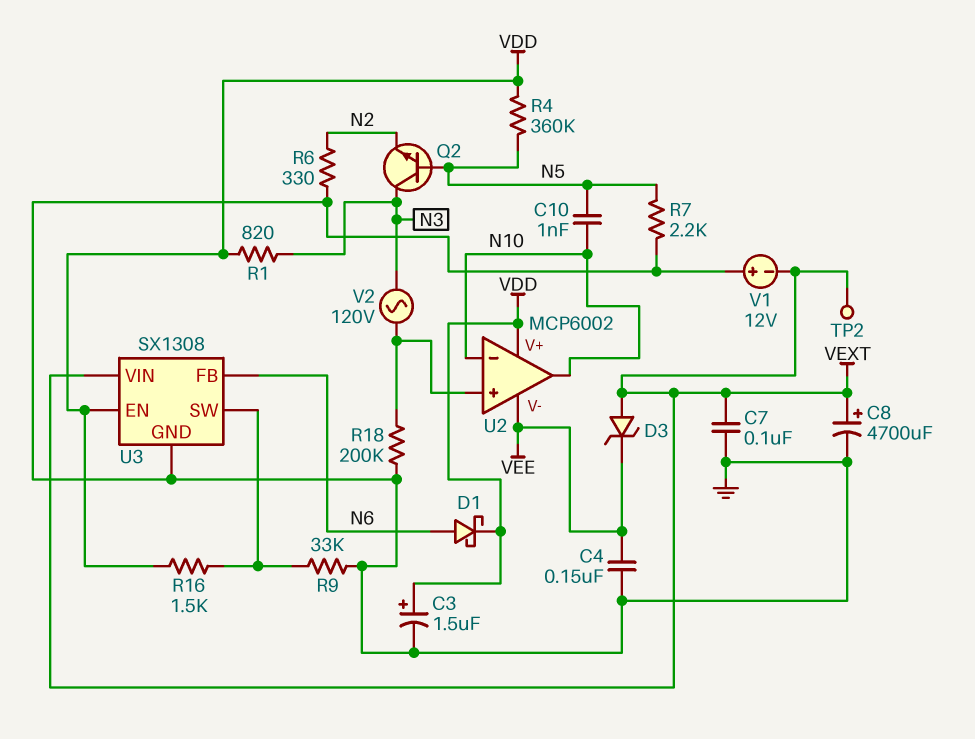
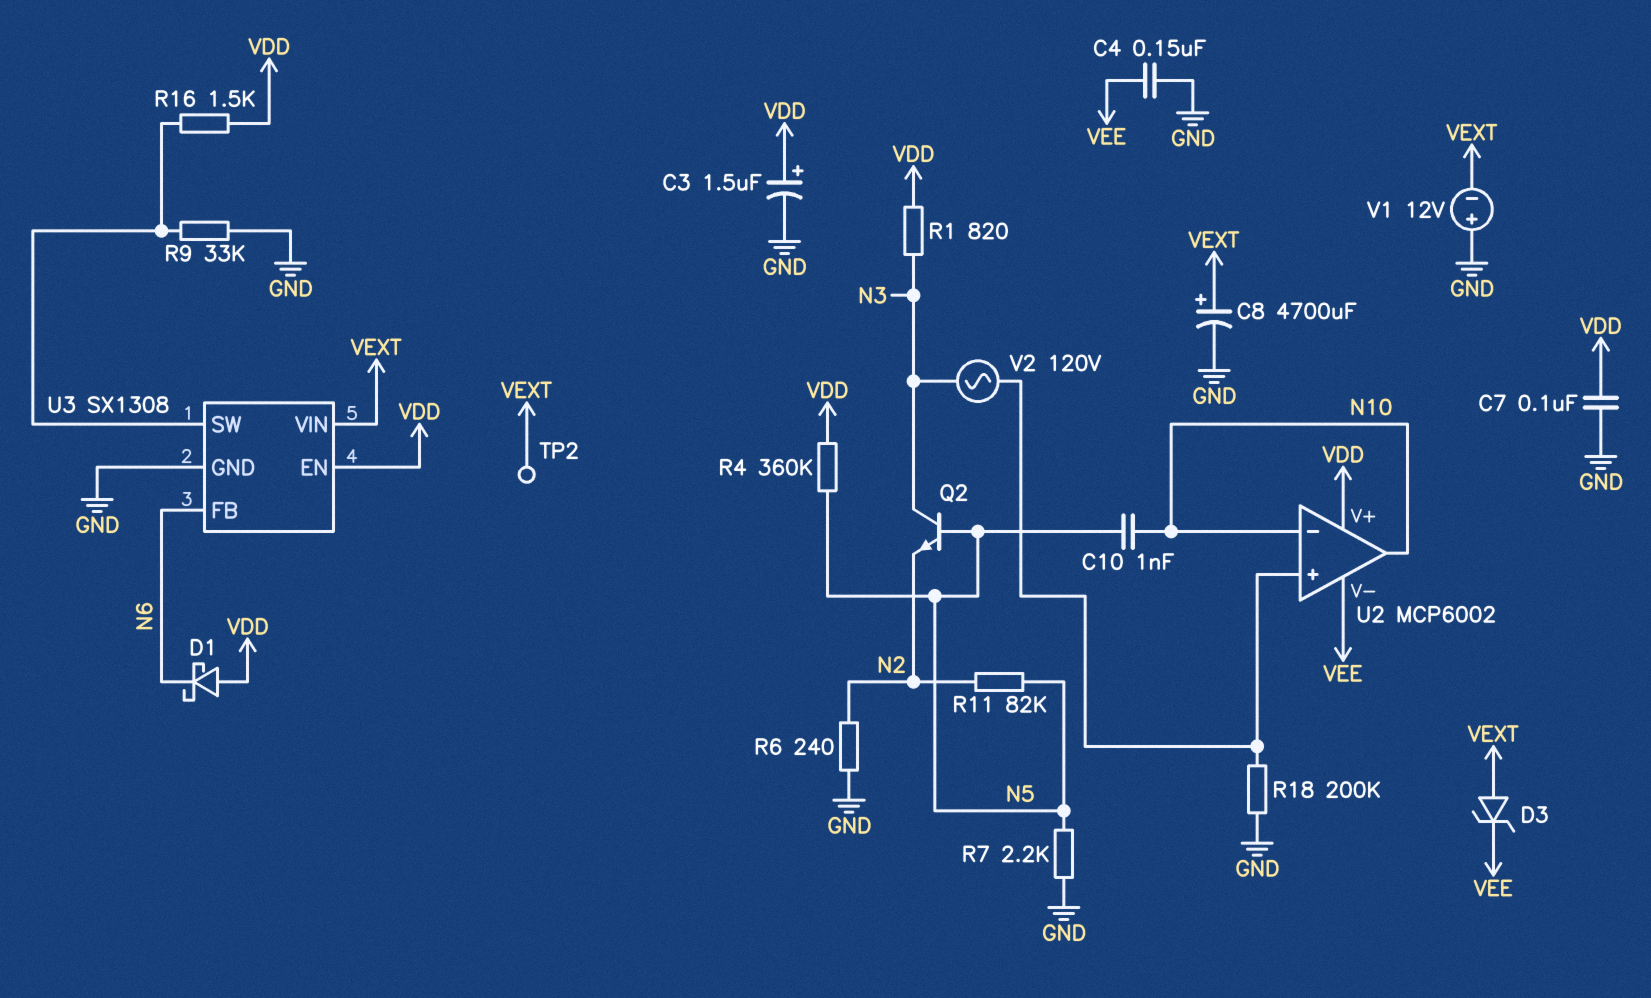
C7: 100nF (GND, VEXT) -> 100nF (GND, VDD)
D1: schottky (A N6, K VDD) -> schottky (A VDD, K N6)
R6: 330 (GND, N2) -> 240 (GND, N2)
R11: none -> 82k (N2, N5)

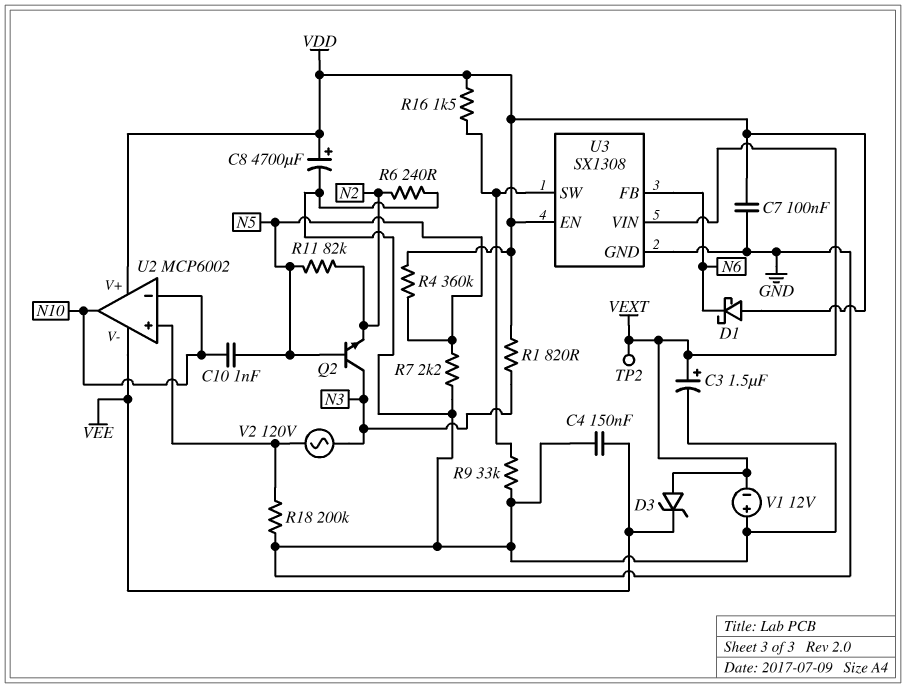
C3: 1.5uF (plus VDD, minus GND) -> 1.5uF (plus VEXT, minus GND)
C8: 4700uF (plus VEXT, minus GND) -> 4700uF (plus VDD, minus GND)

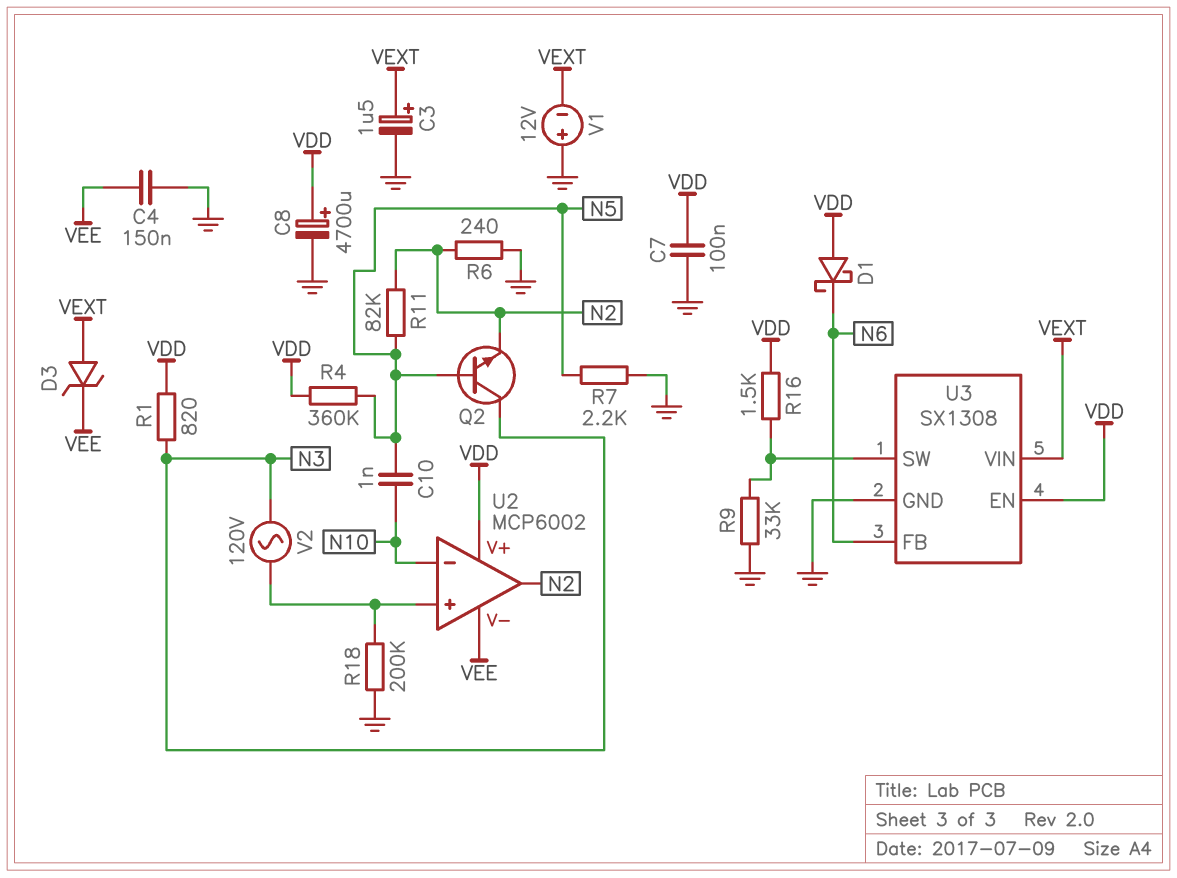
TP2: test point (VEXT) -> none
U2 pin out: N10 -> N2

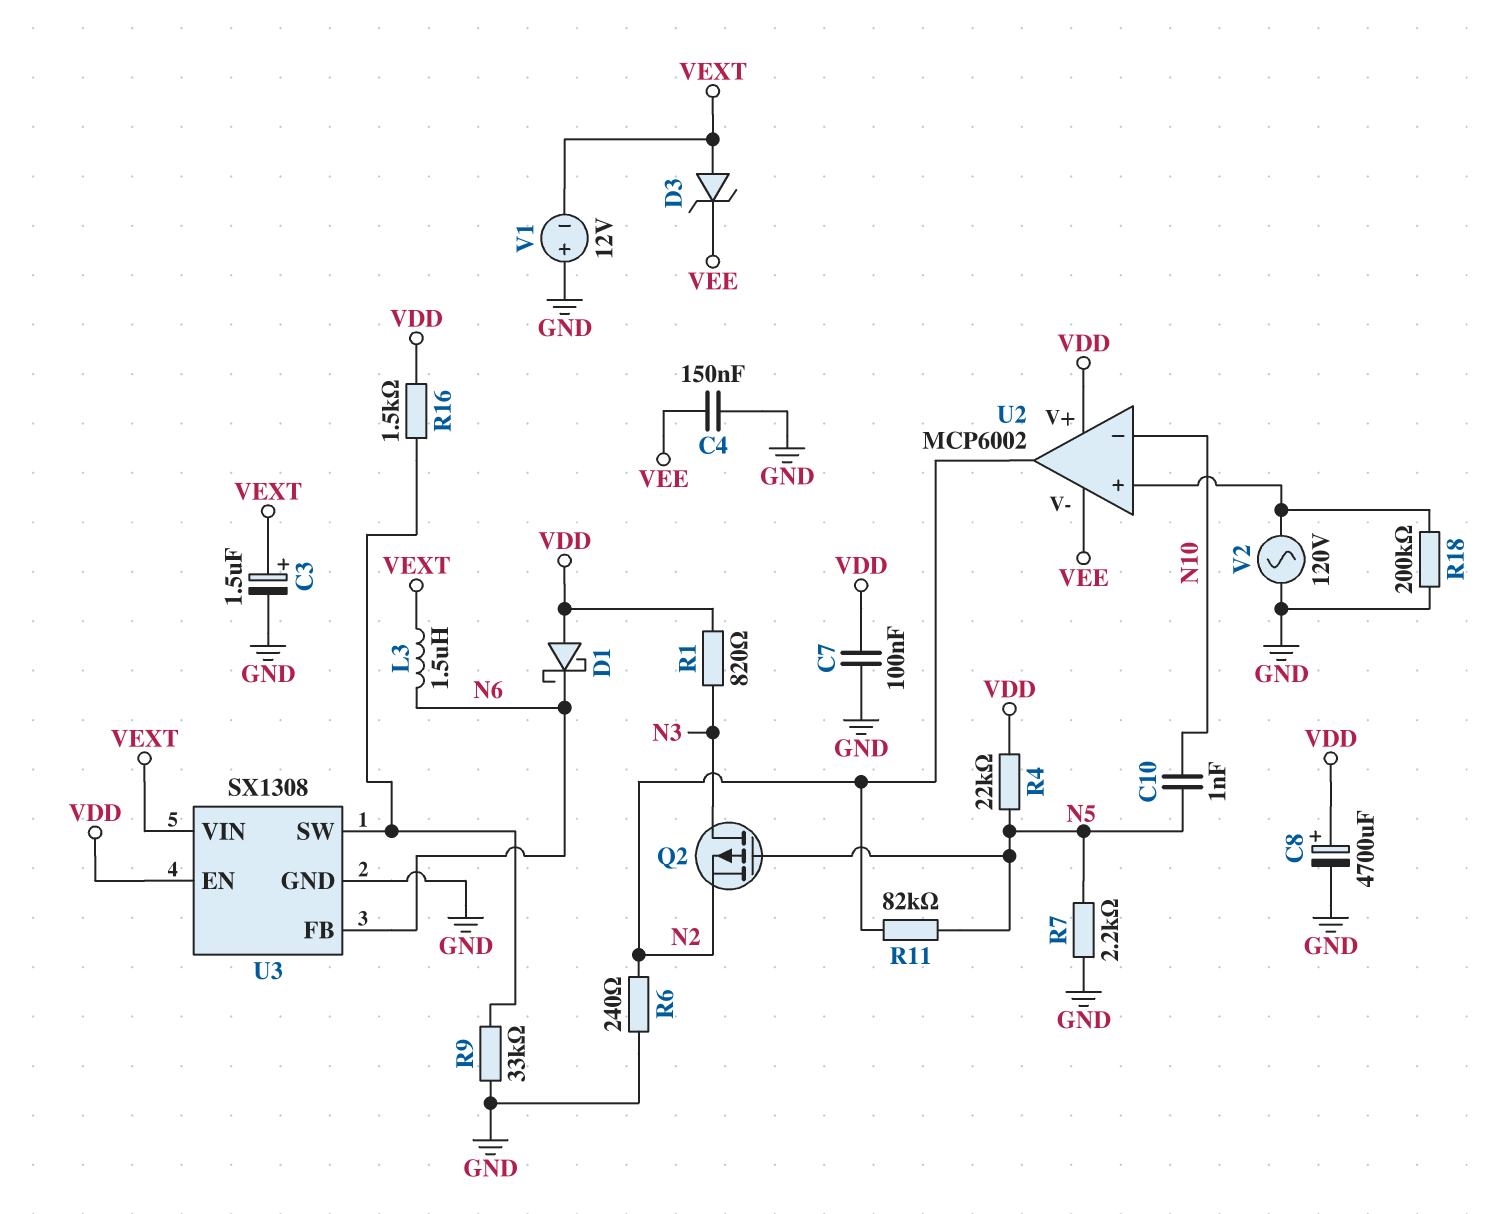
L3: none -> 1.5uH (N6, VEXT)
Q2: NPN (B N5, C N3, E N2) -> PMOS (G N5, D N3, S N2)
R4: 360k (N5, VDD) -> 22k (N5, VDD)
V2: AC 120V (N3, U2/in+) -> AC 120V (GND, U2/in+)

